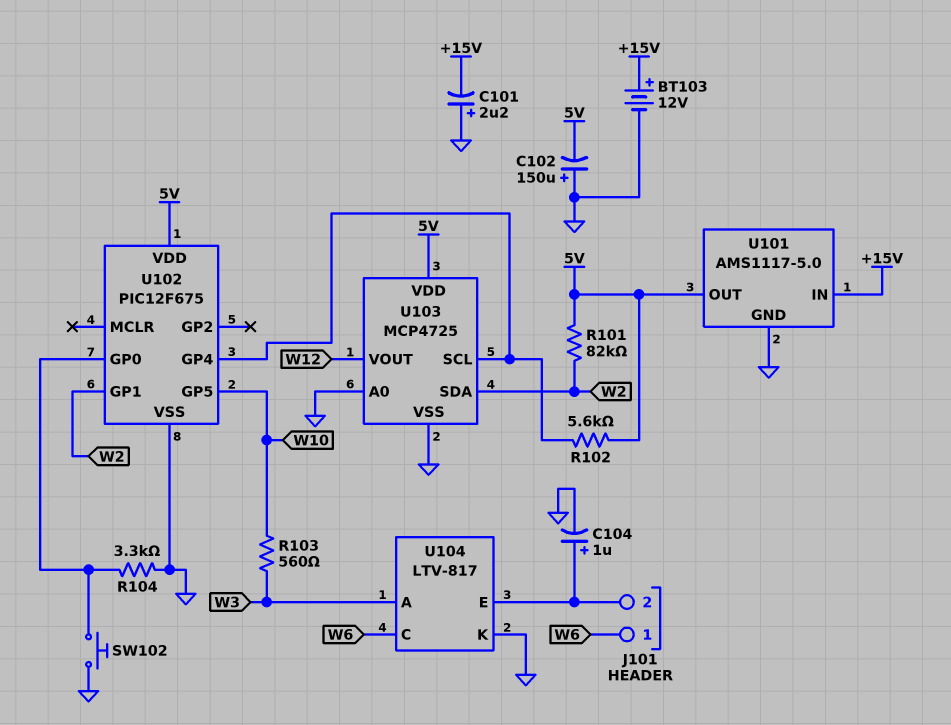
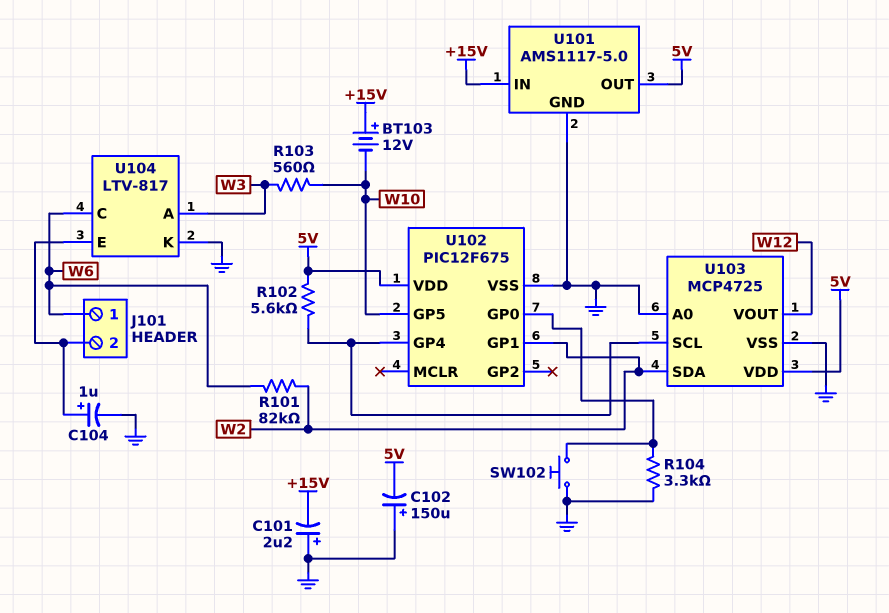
BT103: 12V (plus +15V, minus GND) -> 12V (plus +15V, minus W10)
R101: 82k (5V, W2) -> 82k (W2, W6)

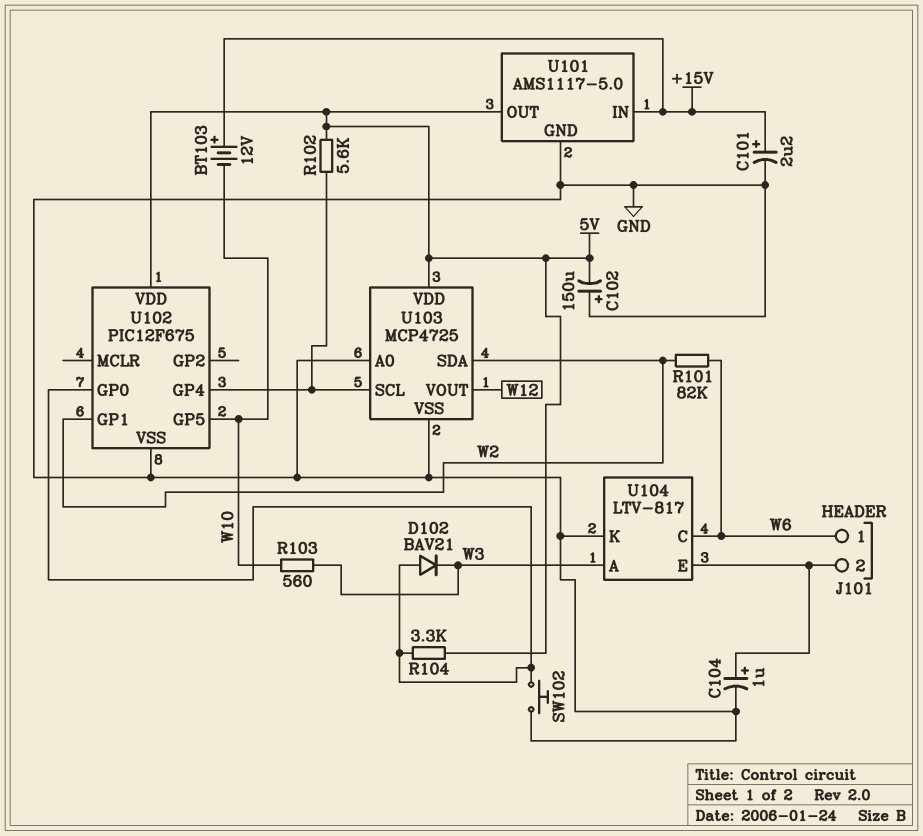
C101: 2.2uF (plus GND, minus +15V) -> 2.2uF (plus +15V, minus GND)
D102: none -> diode BAV21 (A U102/GP0, K W3)
R104: 3.3k (GND, U102/GP0) -> 3.3k (5V, U102/GP0)

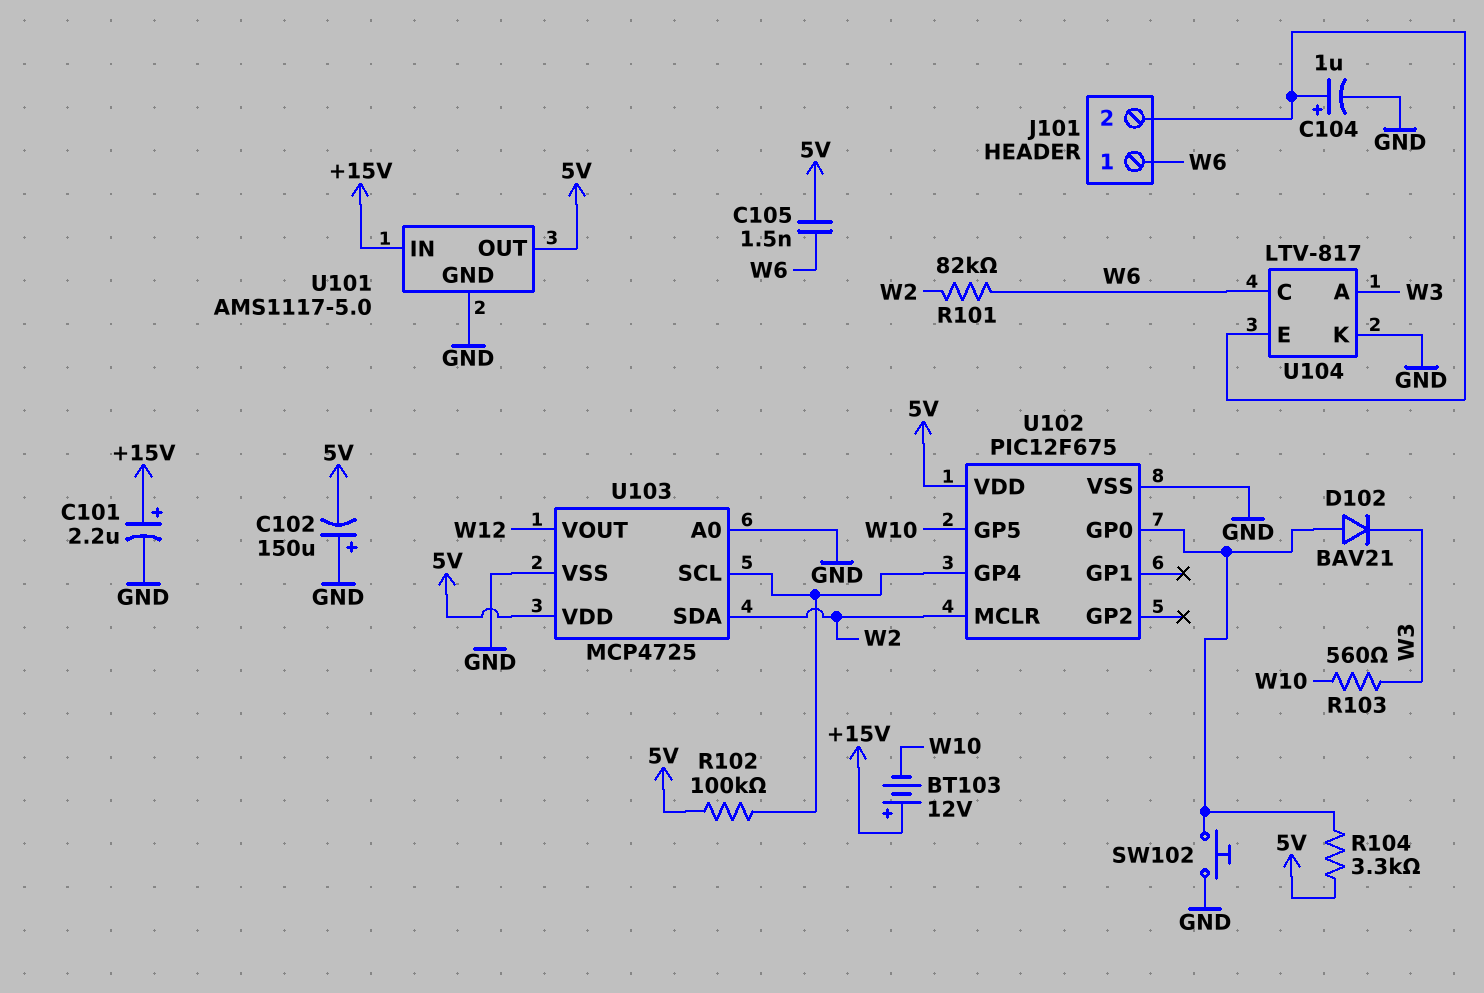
C105: none -> 1.5nF (5V, W6)
R102: 5.6k (5V, U102/GP4) -> 100k (5V, U102/GP4)
U102 pin GP1: W2 -> none
U102 pin MCLR: none -> W2

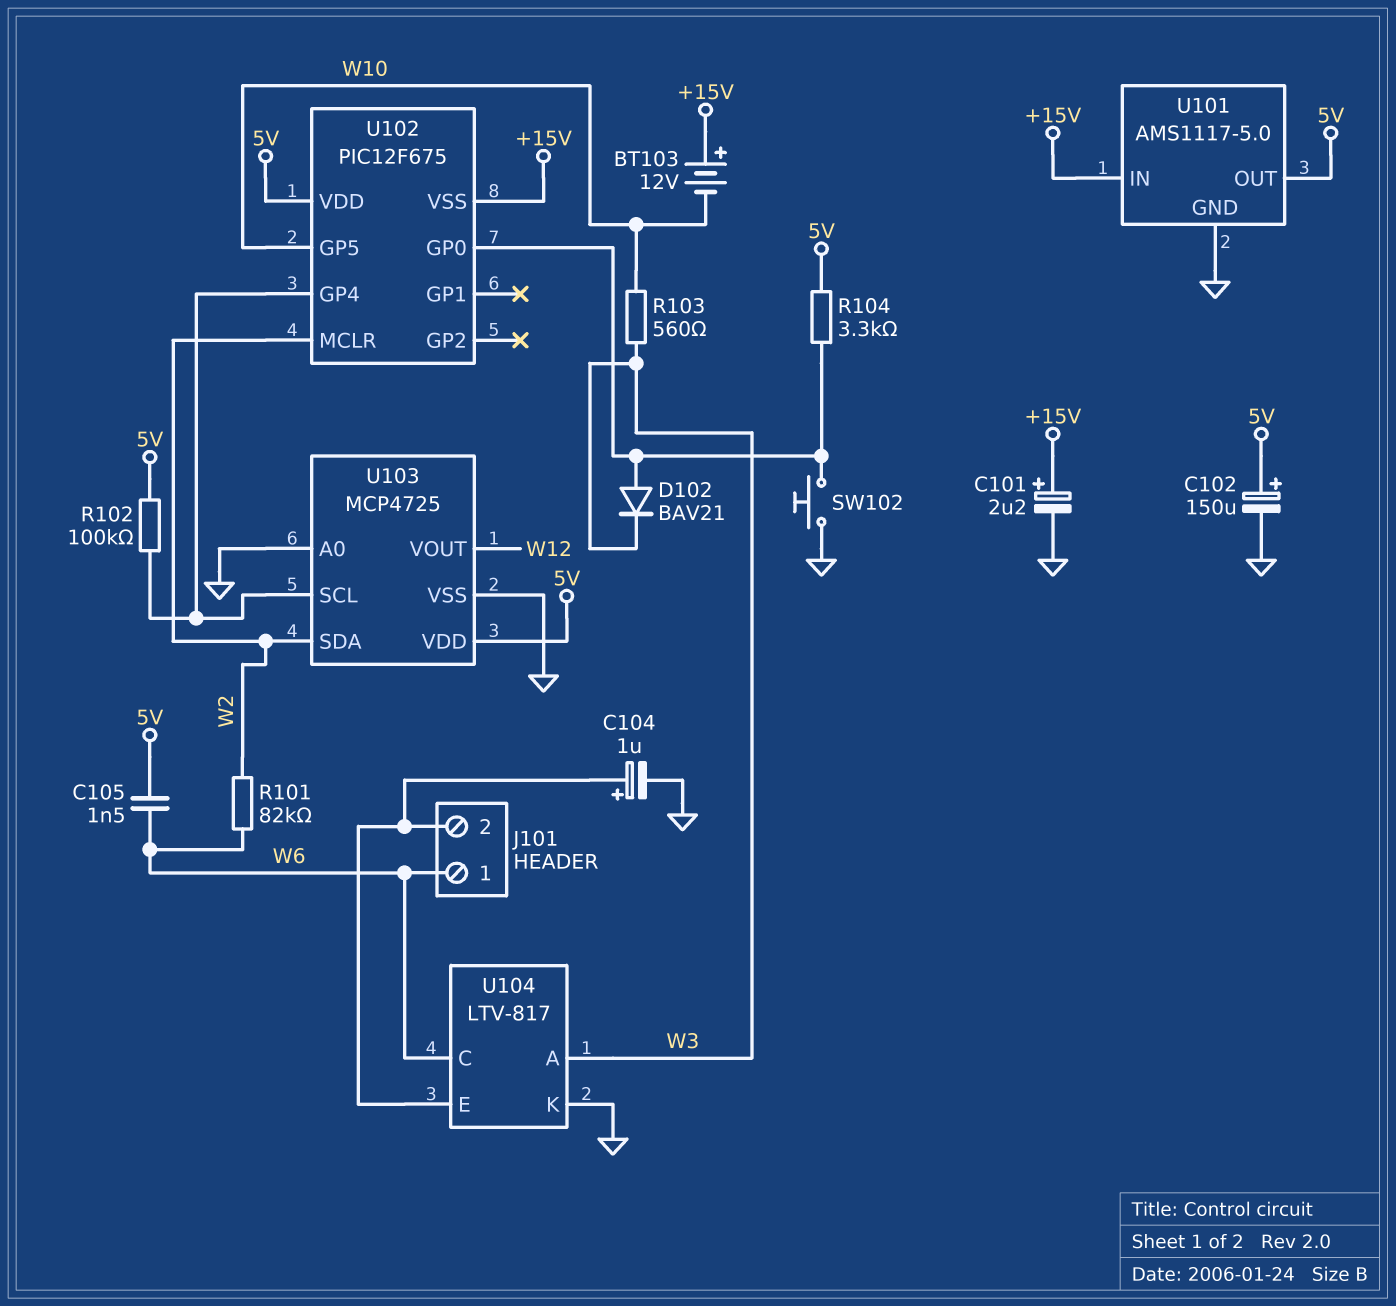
C102: 150uF (plus GND, minus 5V) -> 150uF (plus 5V, minus GND)
U102 pin VSS: GND -> +15V

